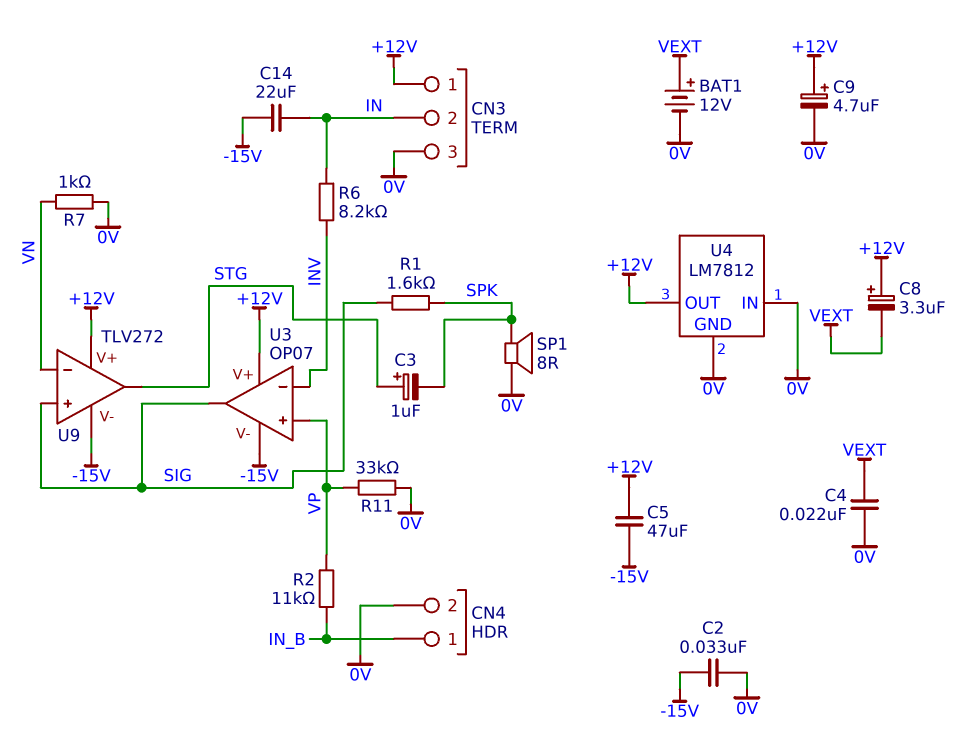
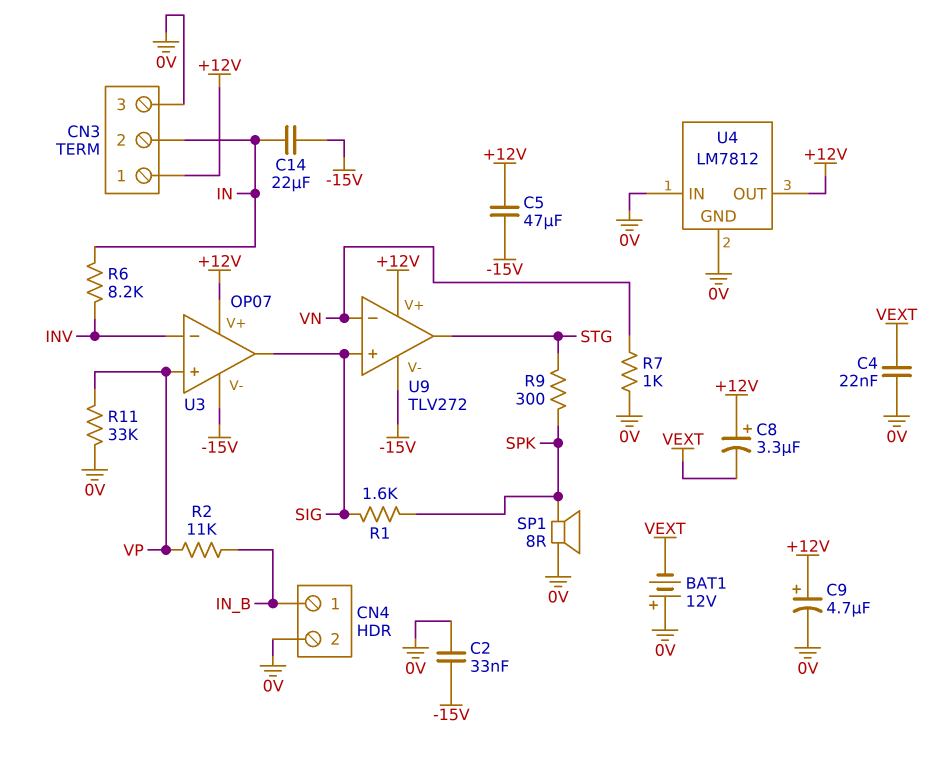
BAT1: 12V (plus VEXT, minus 0V) -> 12V (plus 0V, minus VEXT)
C3: 1uF (plus STG, minus SPK) -> none
R9: none -> 300 (SPK, STG)

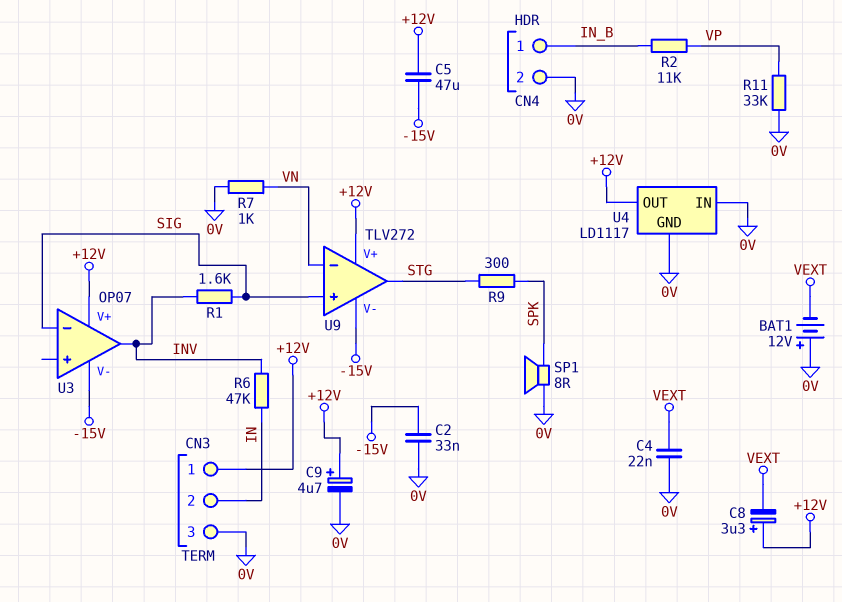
C14: 22uF (-15V, IN) -> none
R1: 1.6k (SIG, SPK) -> 1.6k (INV, SIG)
R6: 8.2k (IN, INV) -> 47k (IN, INV)
U3 pin in+: VP -> none
U3 pin in-: INV -> SIG
U3 pin out: SIG -> INV
U4: LM7812 -> LD1117

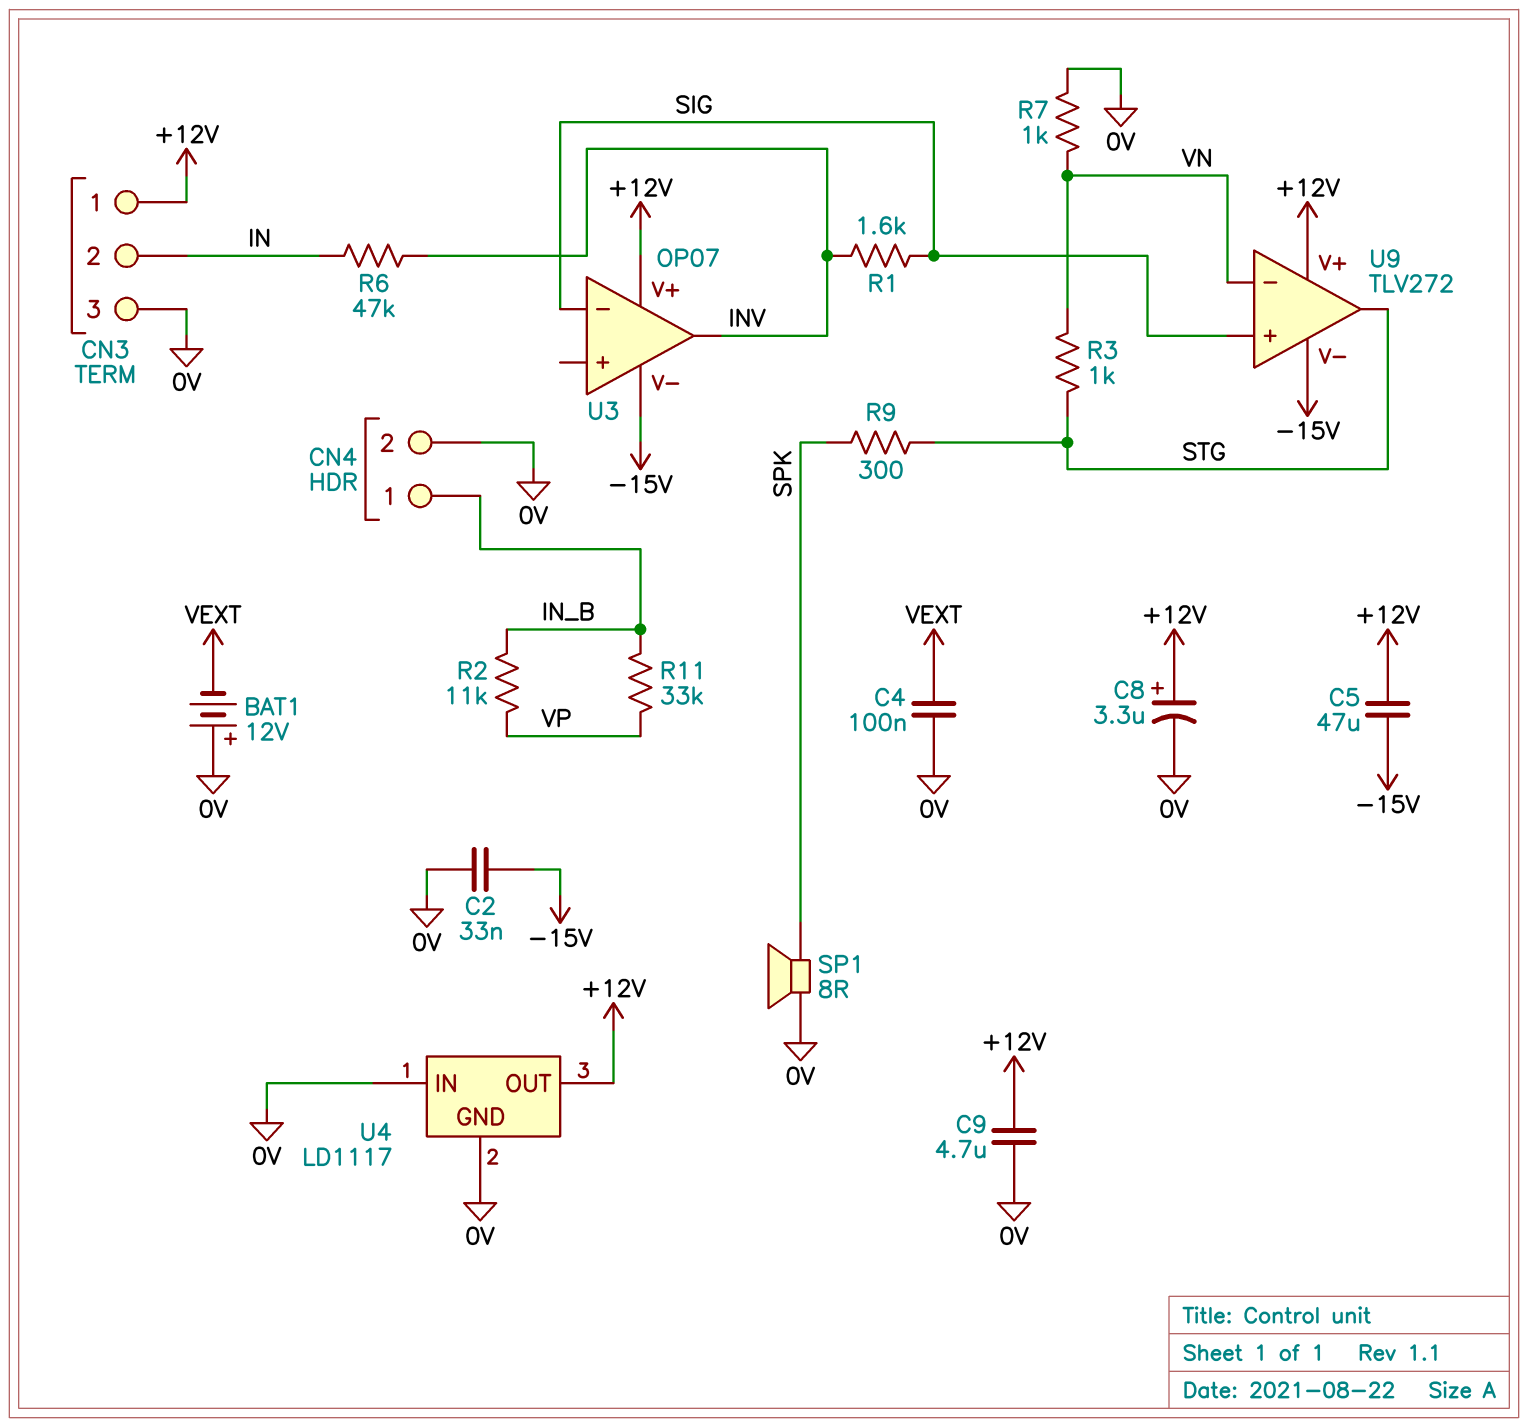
C4: 22nF (0V, VEXT) -> 100nF (0V, VEXT)
C8: 3.3uF (plus +12V, minus VEXT) -> 3.3uF (plus +12V, minus 0V)
C9: 4.7uF (plus +12V, minus 0V) -> 4.7uF (+12V, 0V)
R3: none -> 1k (STG, VN)
R11: 33k (0V, VP) -> 33k (IN_B, VP)

